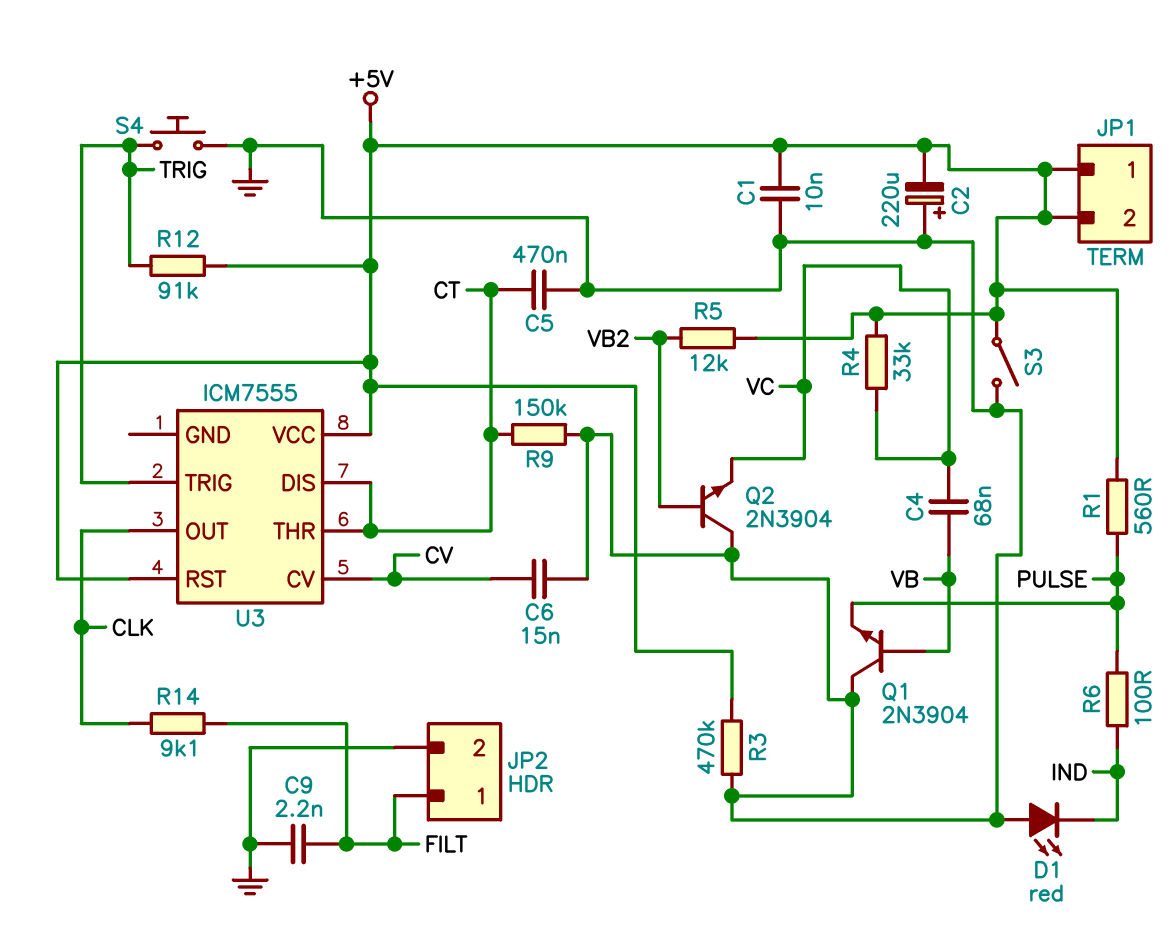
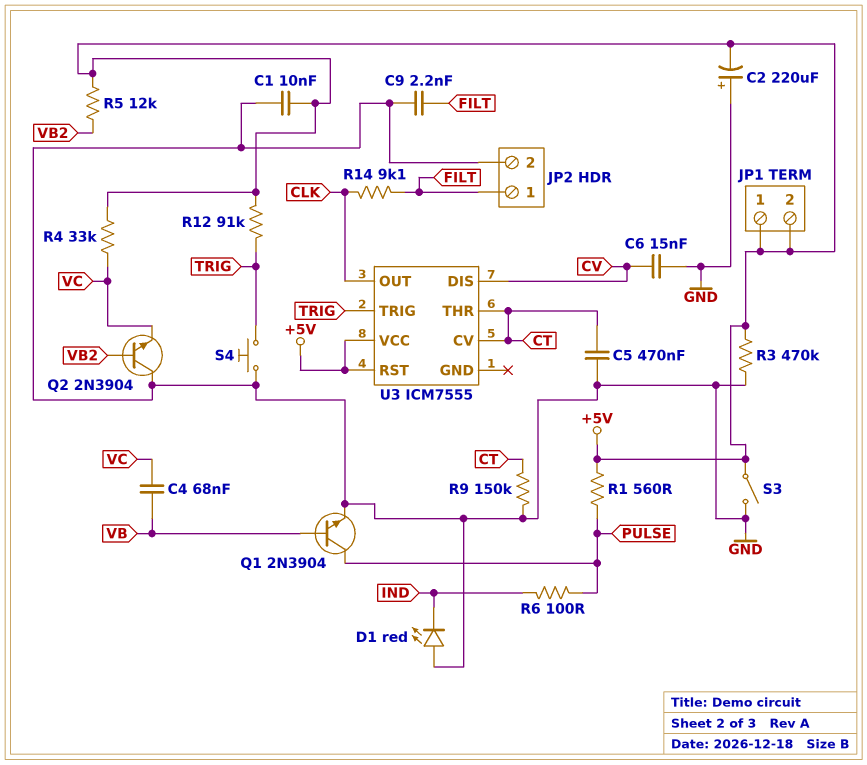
Q1: NPN 2N3904 (B VB, C GND, E PULSE) -> NPN 2N3904 (B VB, C PULSE, E GND)
U3 pin CV: CV -> CT
U3 pin DIS: CT -> CV

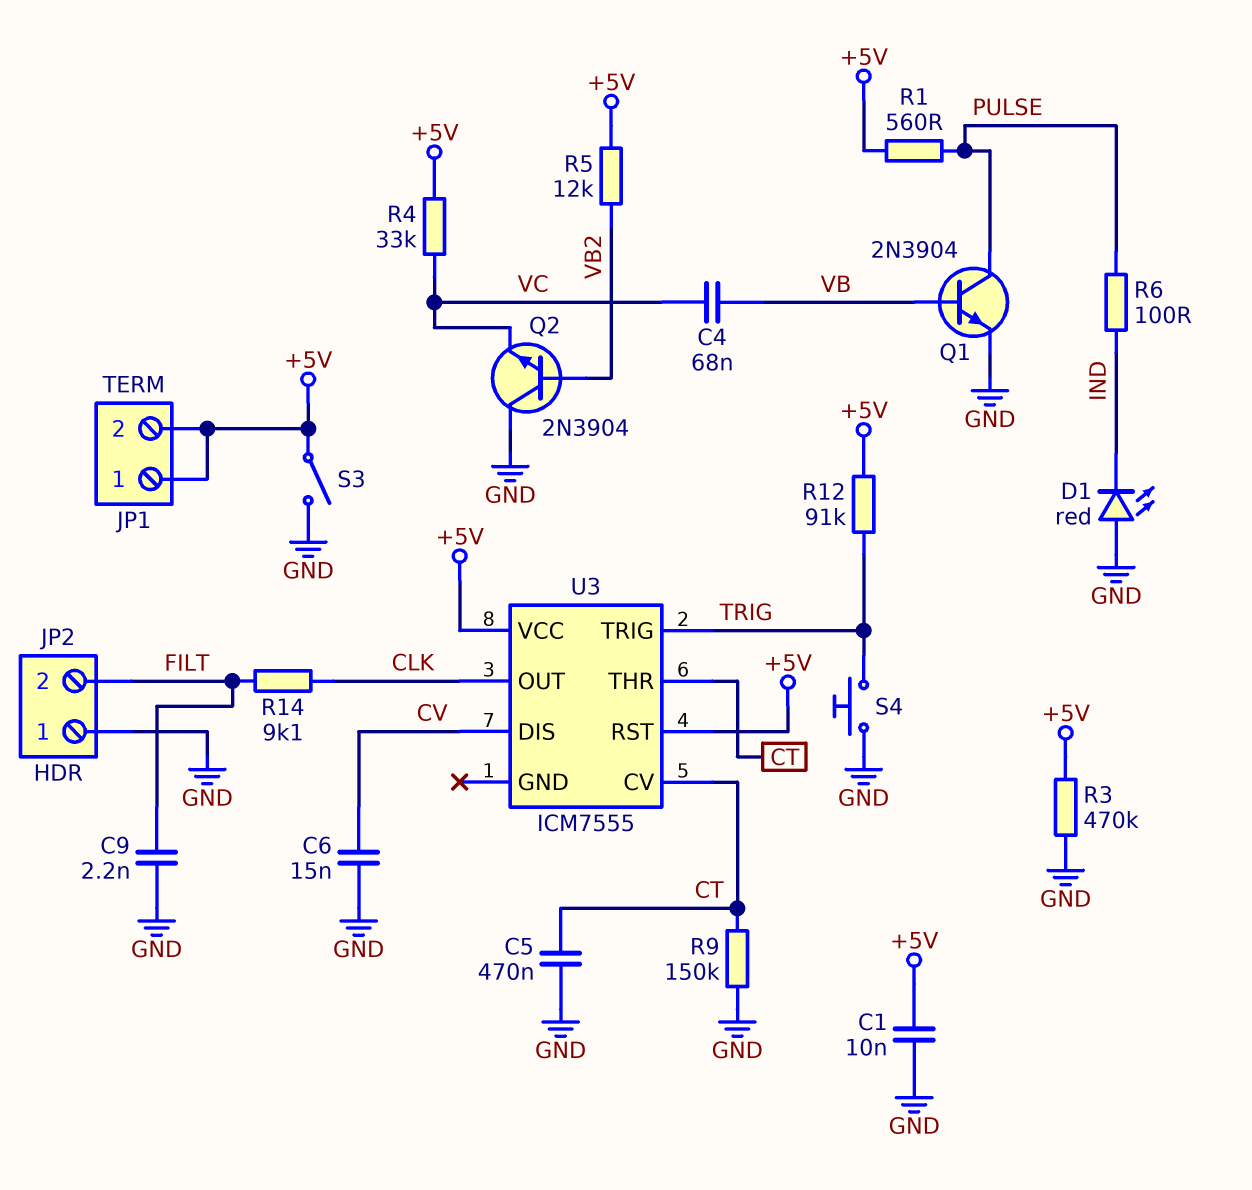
C2: 220uF (plus GND, minus +5V) -> none
JP2 pin 1: FILT -> GND
JP2 pin 2: GND -> FILT

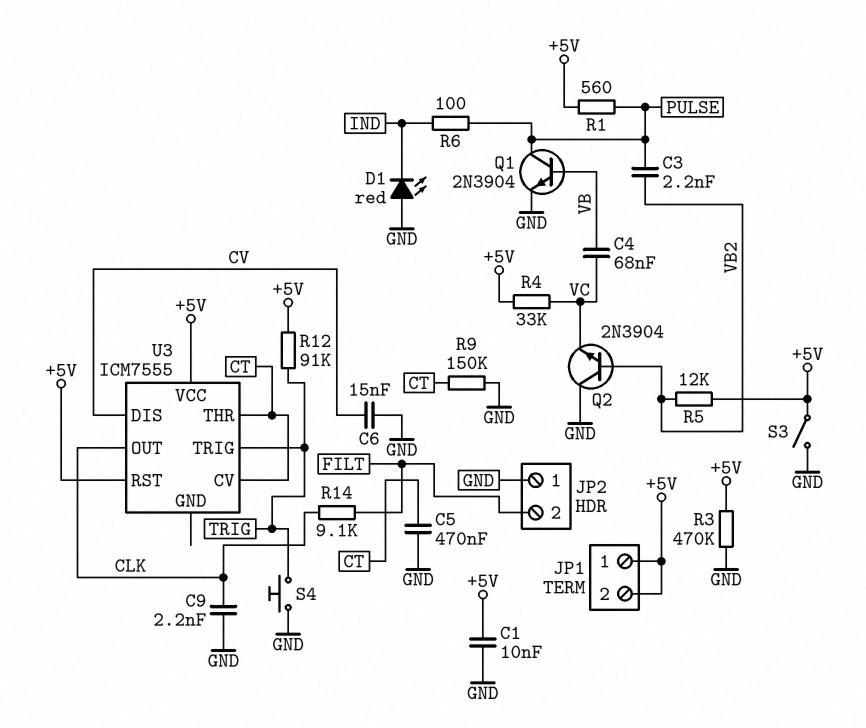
C3: none -> 2.2nF (PULSE, VB2)
C9: 2.2nF (FILT, GND) -> 2.2nF (CLK, GND)

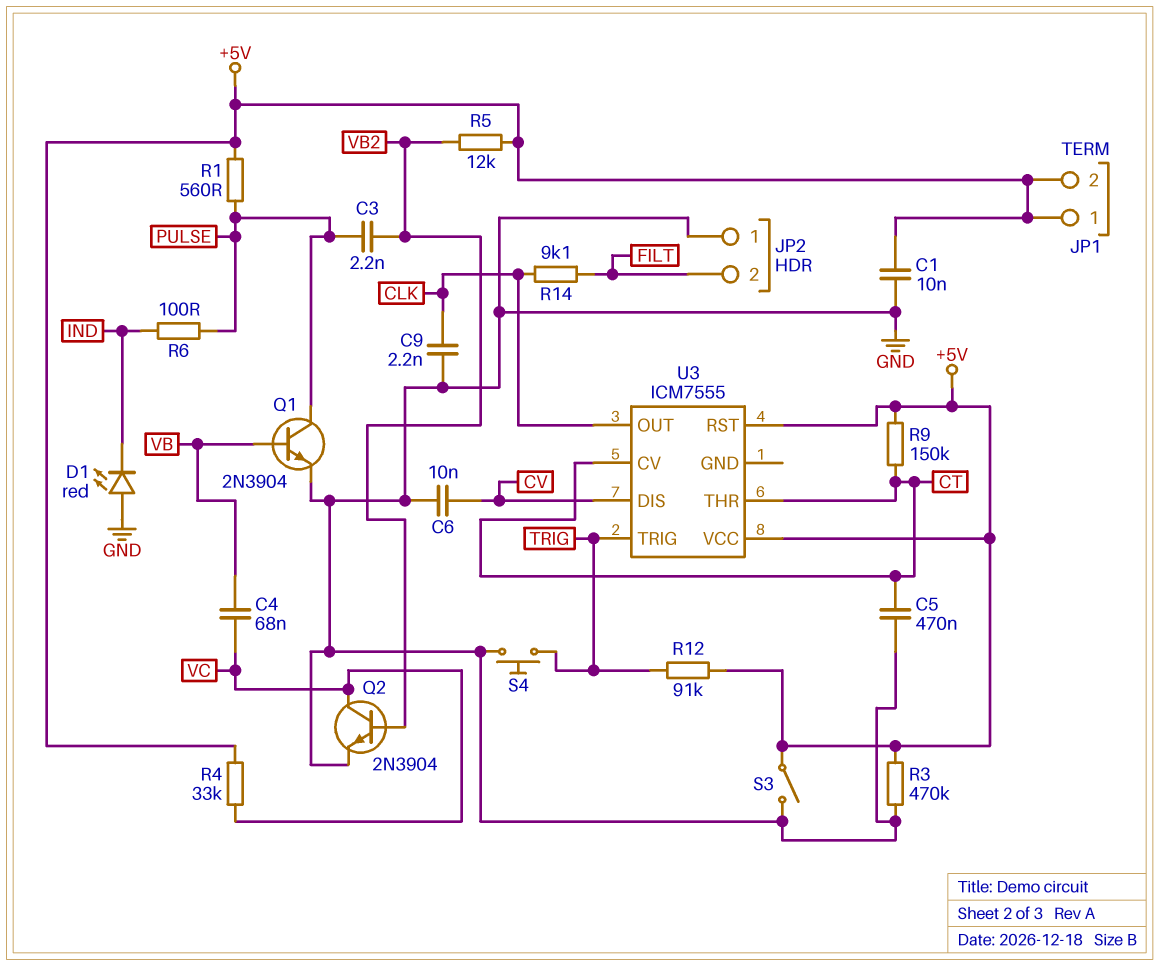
C6: 15nF (CV, GND) -> 10nF (CV, GND)
Q2: NPN 2N3904 (B VB2, C GND, E VC) -> NPN 2N3904 (B VB2, C VC, E GND)
R9: 150k (CT, GND) -> 150k (+5V, CT)

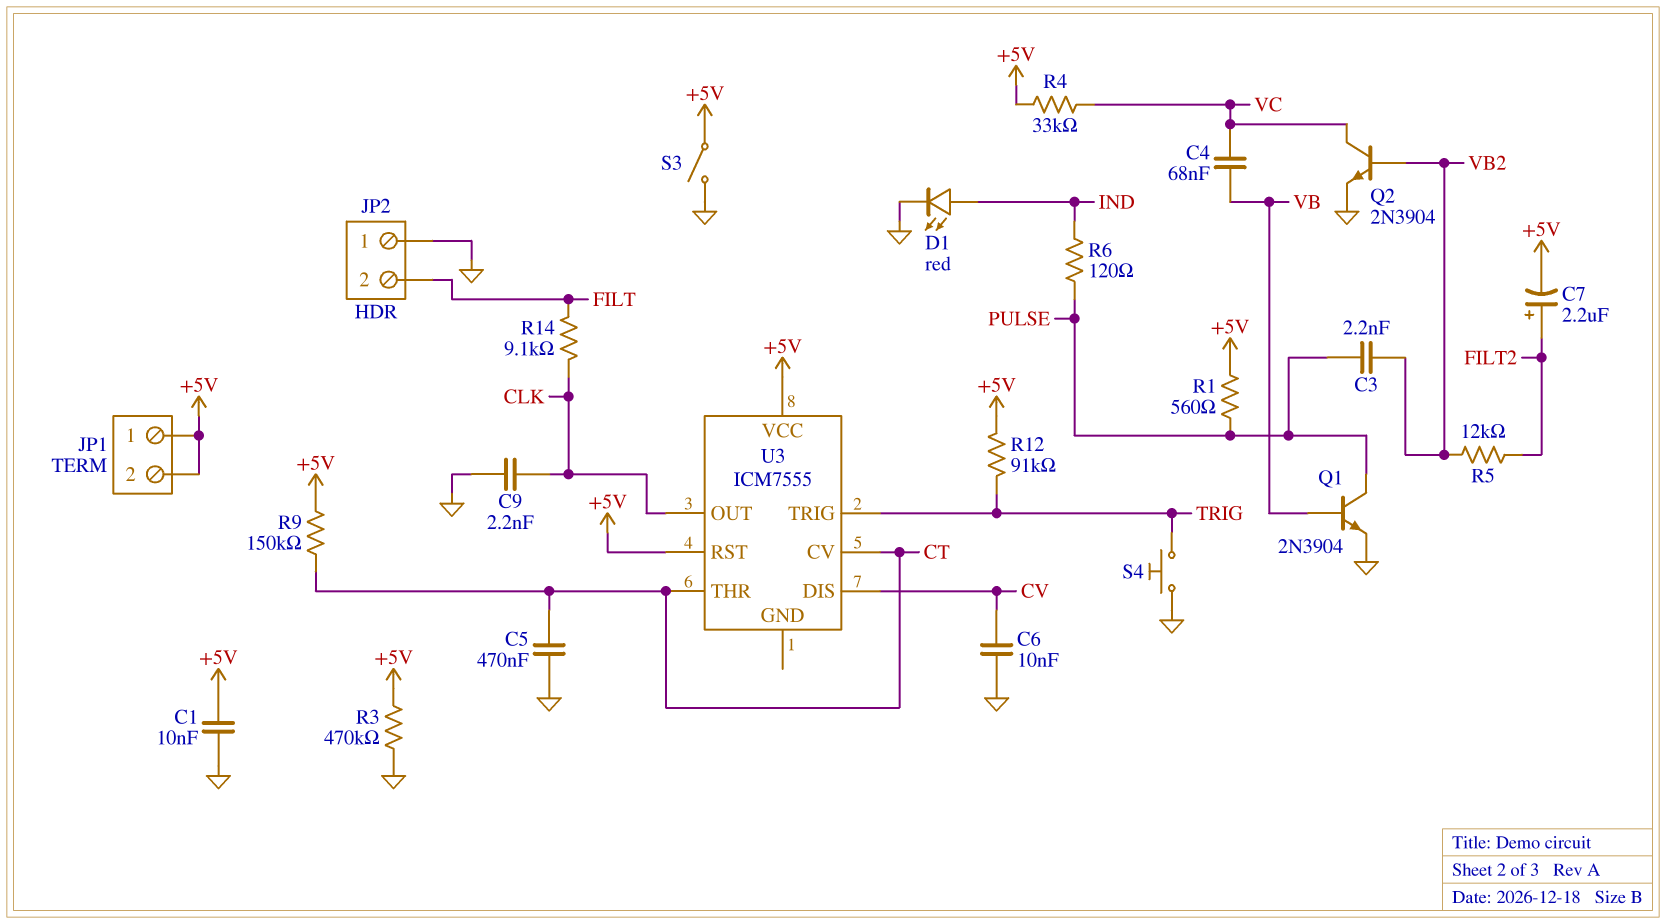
C7: none -> 2.2uF (plus FILT2, minus +5V)
D1: LED red (A GND, K IND) -> LED red (A IND, K GND)
R5: 12k (+5V, VB2) -> 12k (FILT2, VB2)
R6: 100 (IND, PULSE) -> 120 (IND, PULSE)

